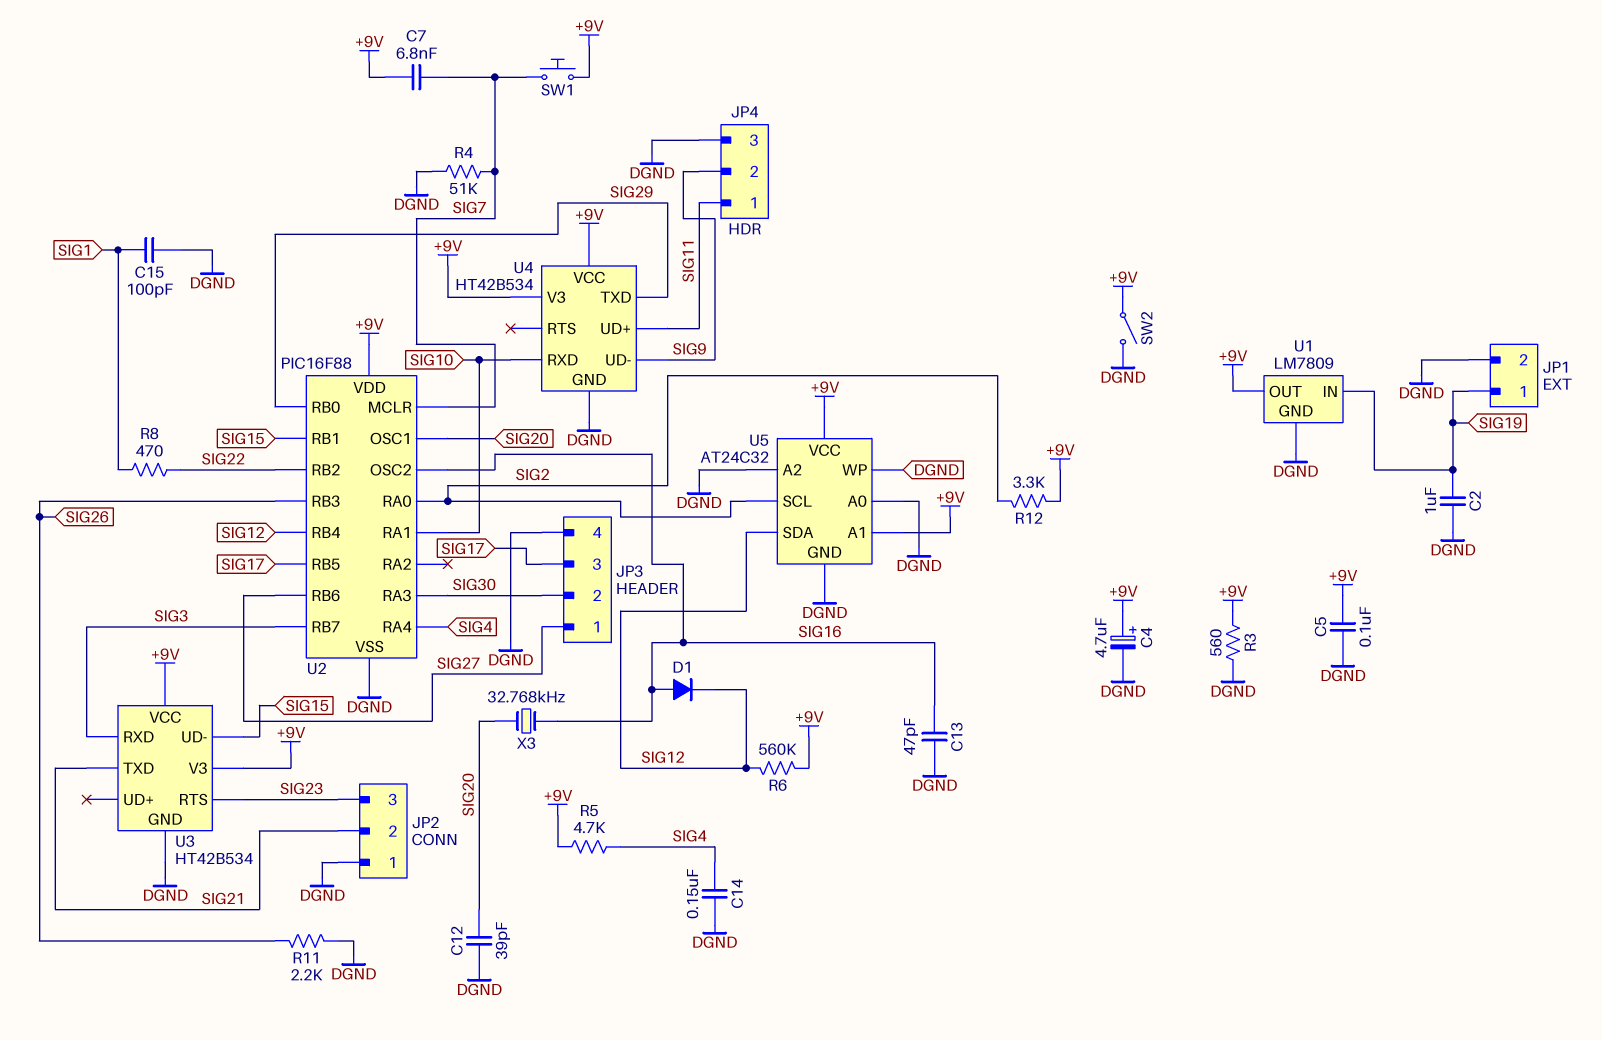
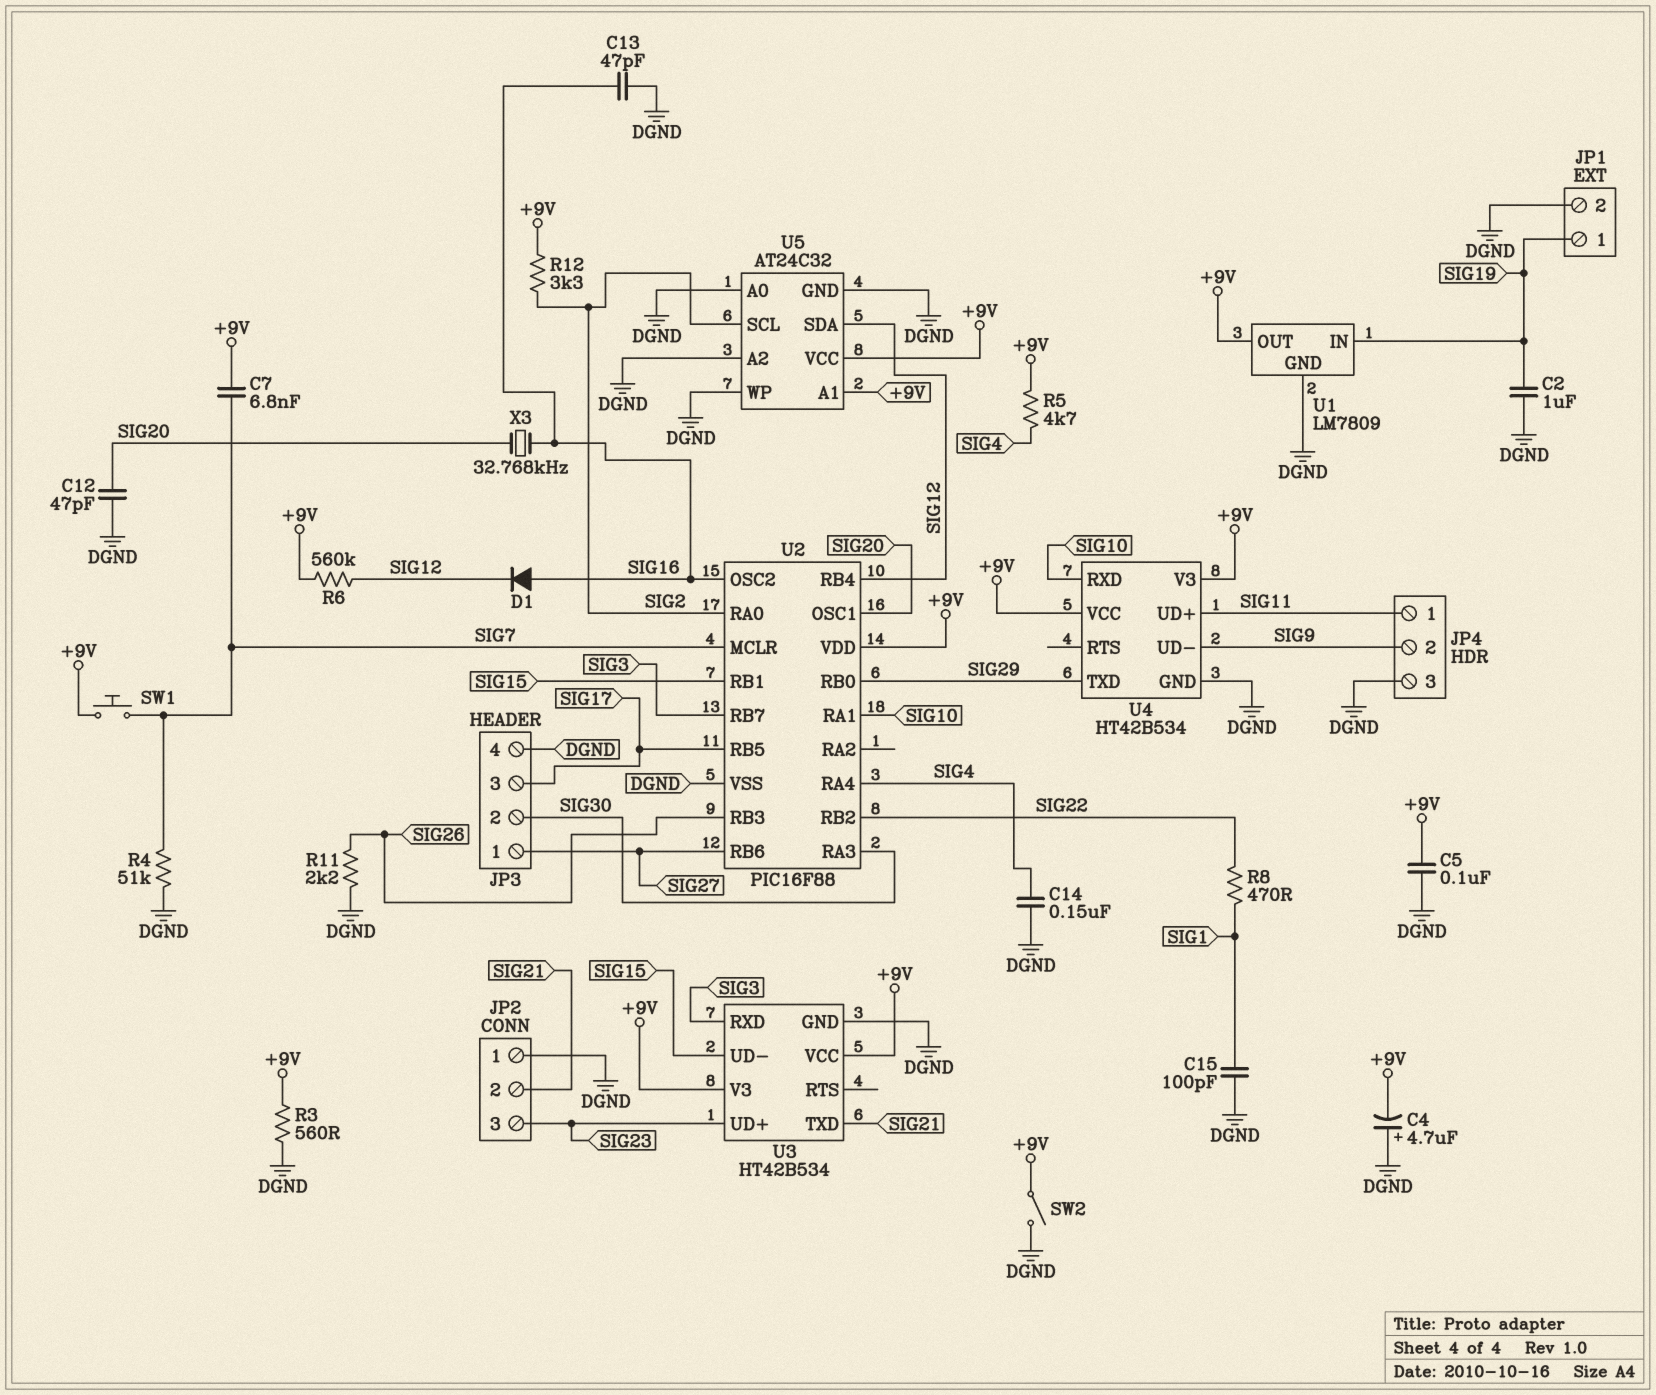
C4: 4.7uF (plus +9V, minus DGND) -> 4.7uF (plus DGND, minus +9V)
C12: 39pF (DGND, SIG20) -> 47pF (DGND, SIG20)
U3 pin RTS: SIG23 -> none
U3 pin UD+: none -> SIG23

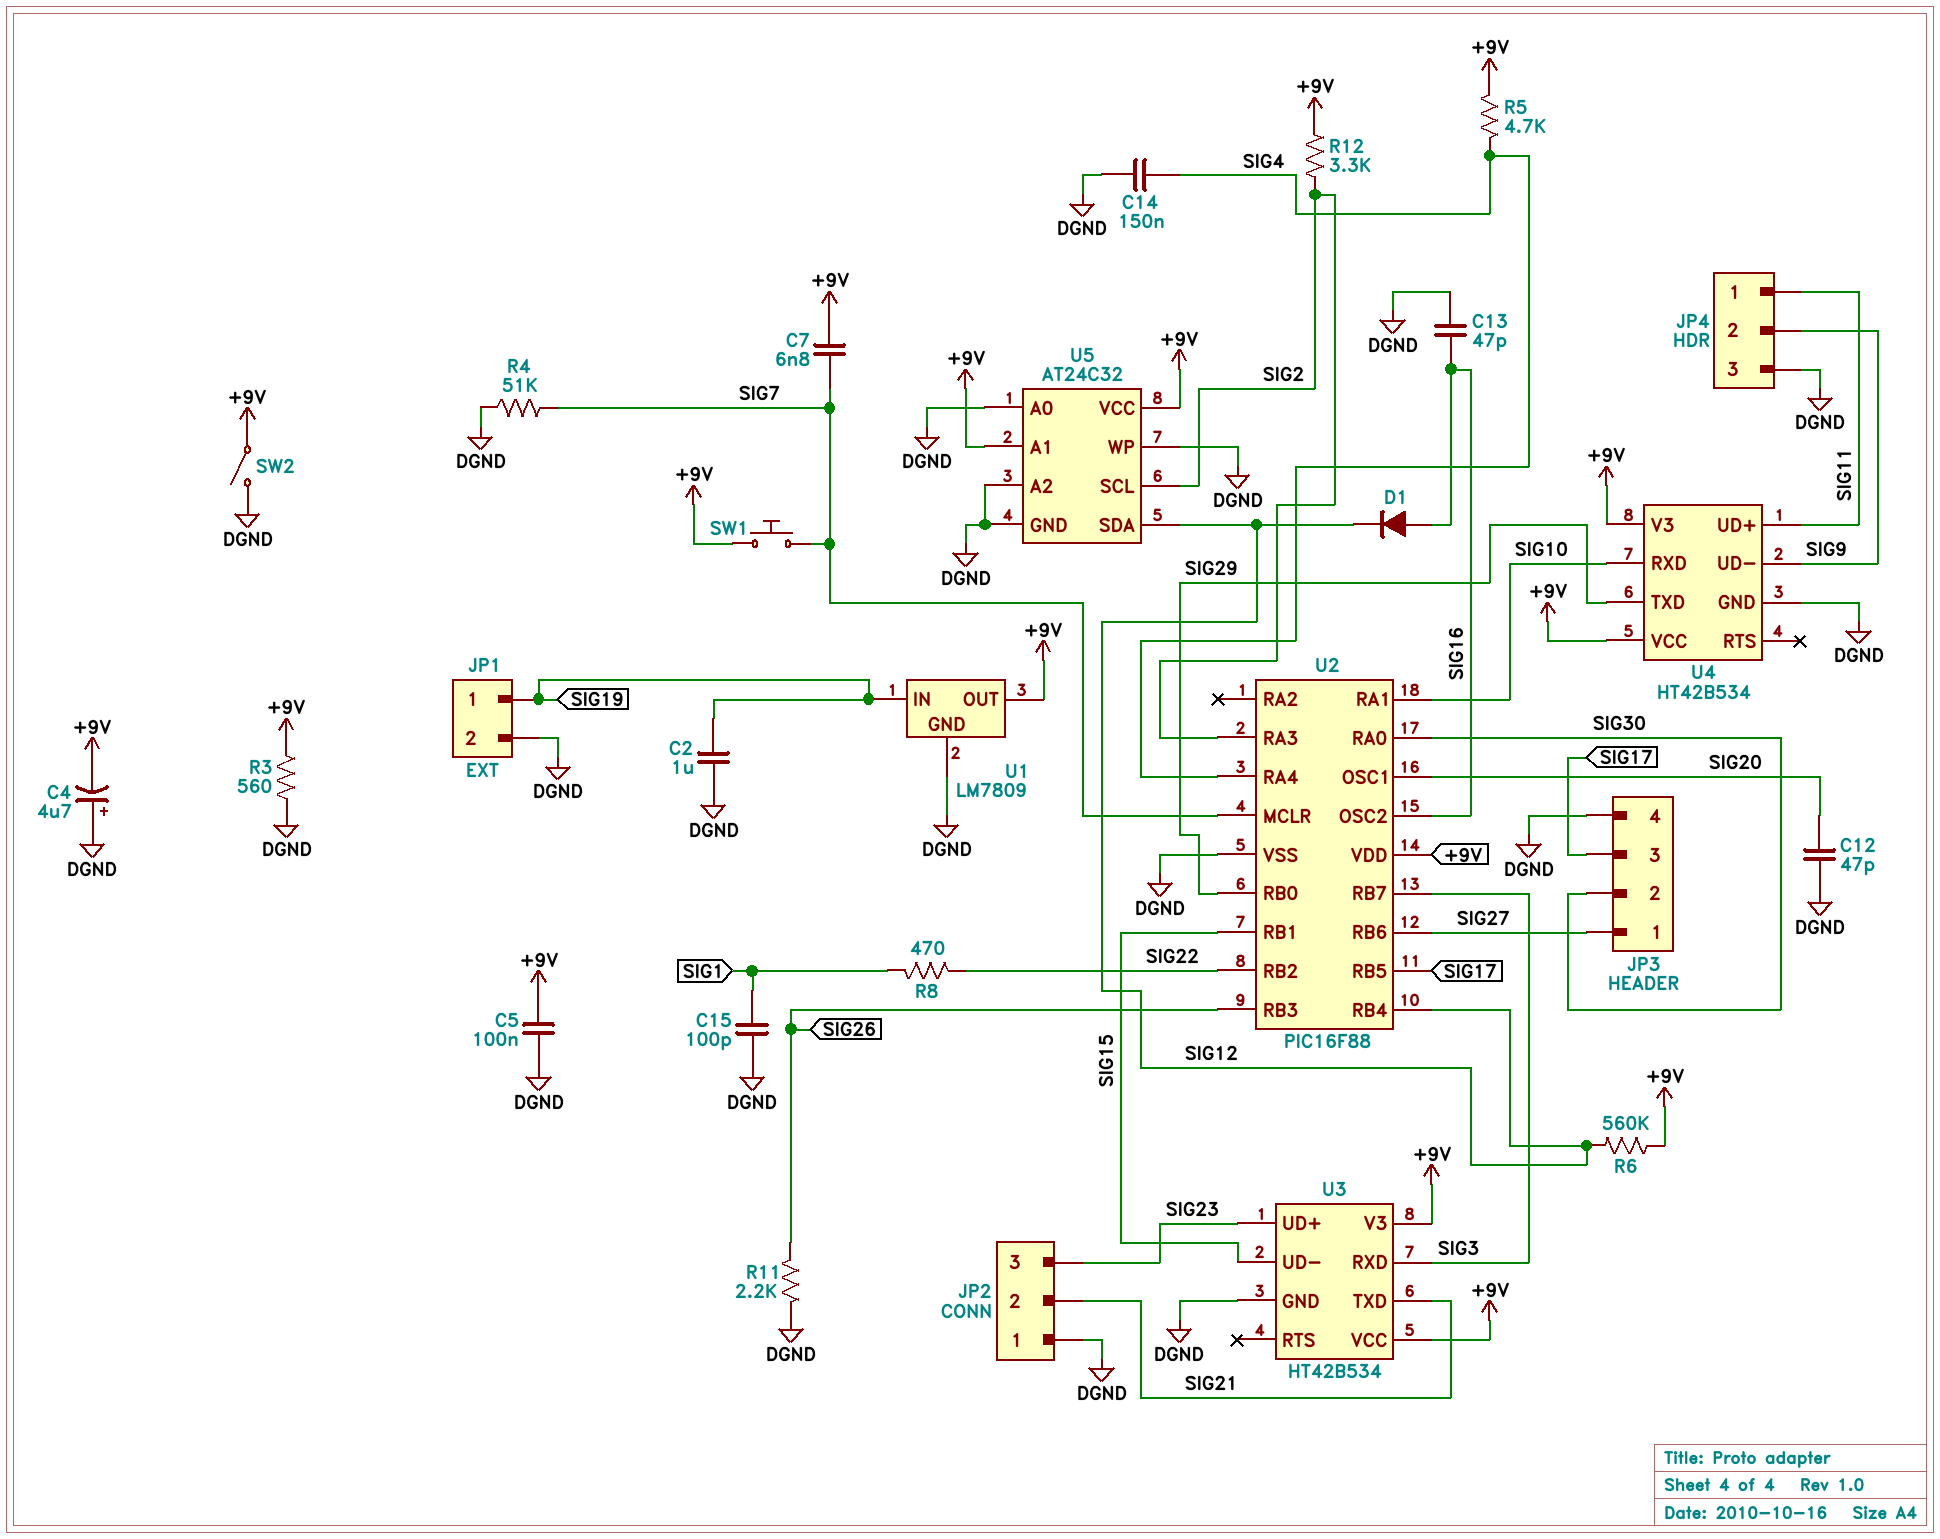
U2 pin RA0: SIG2 -> SIG30
U2 pin RA3: SIG30 -> SIG2
X3: 32.768kHz (SIG16, SIG20) -> none

